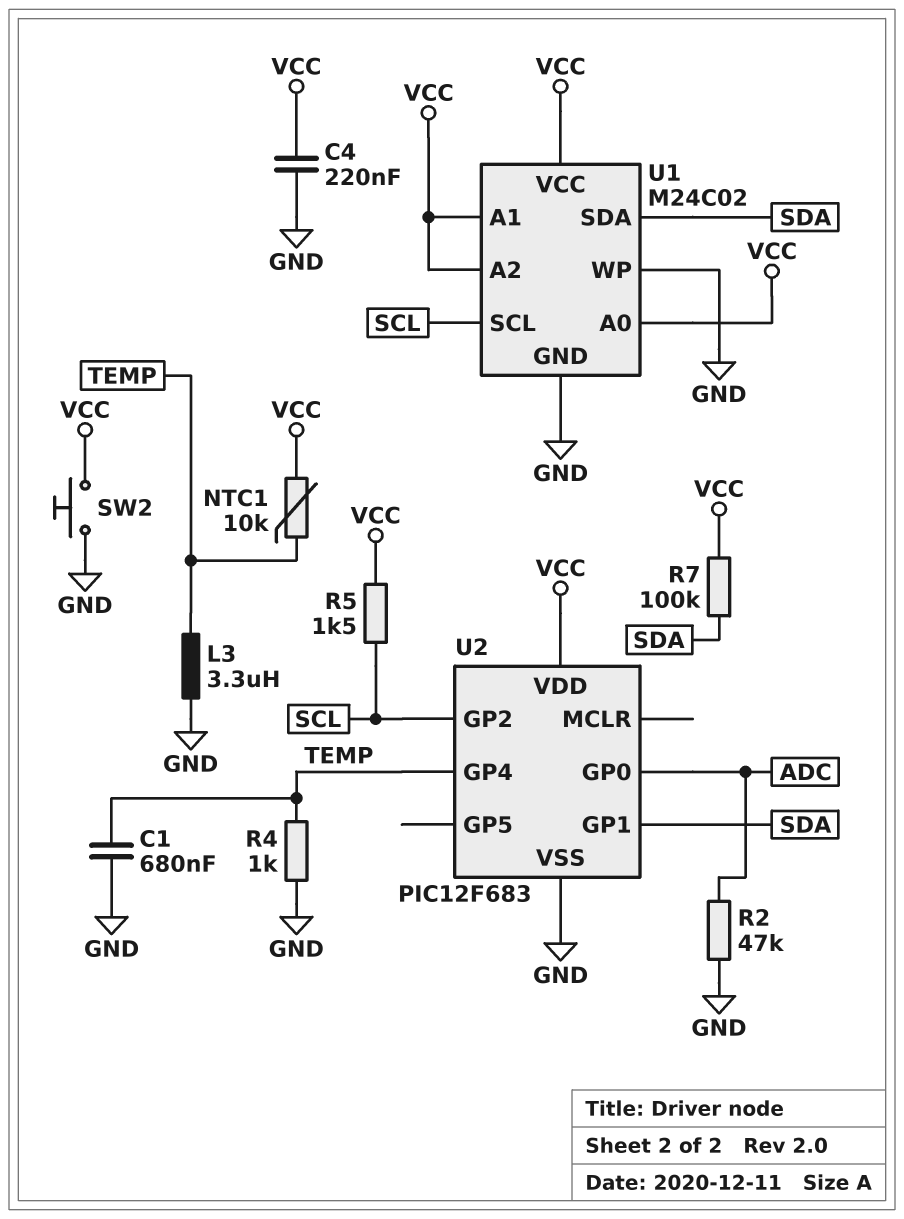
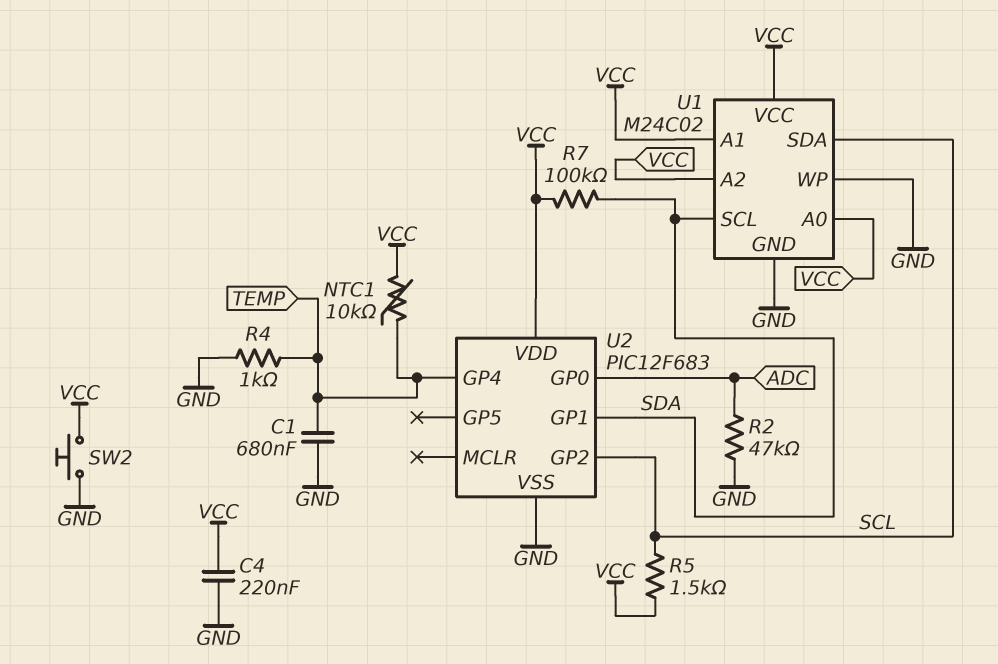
L3: 3.3uH (GND, TEMP) -> none
U1 pin SCL: SCL -> SDA
U1 pin SDA: SDA -> SCL

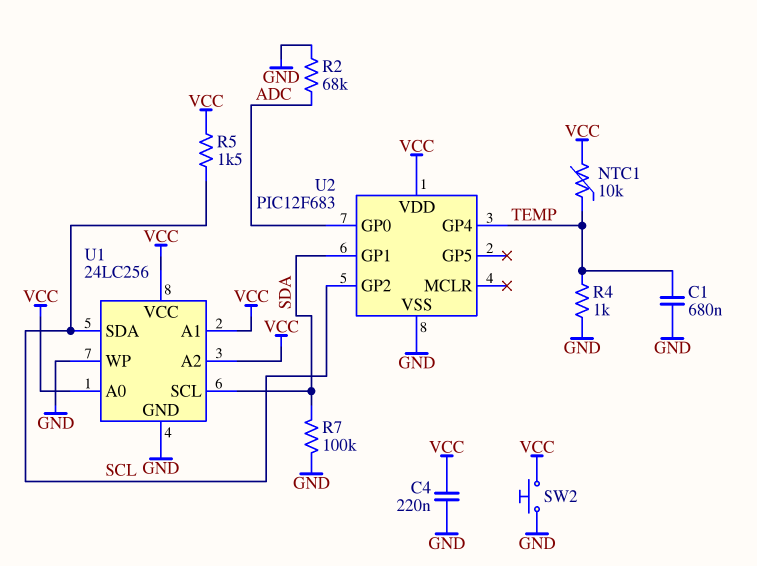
R2: 47k (ADC, GND) -> 68k (ADC, GND)
R7: 100k (SDA, VCC) -> 100k (GND, SDA)
U1: M24C02 -> 24LC256

